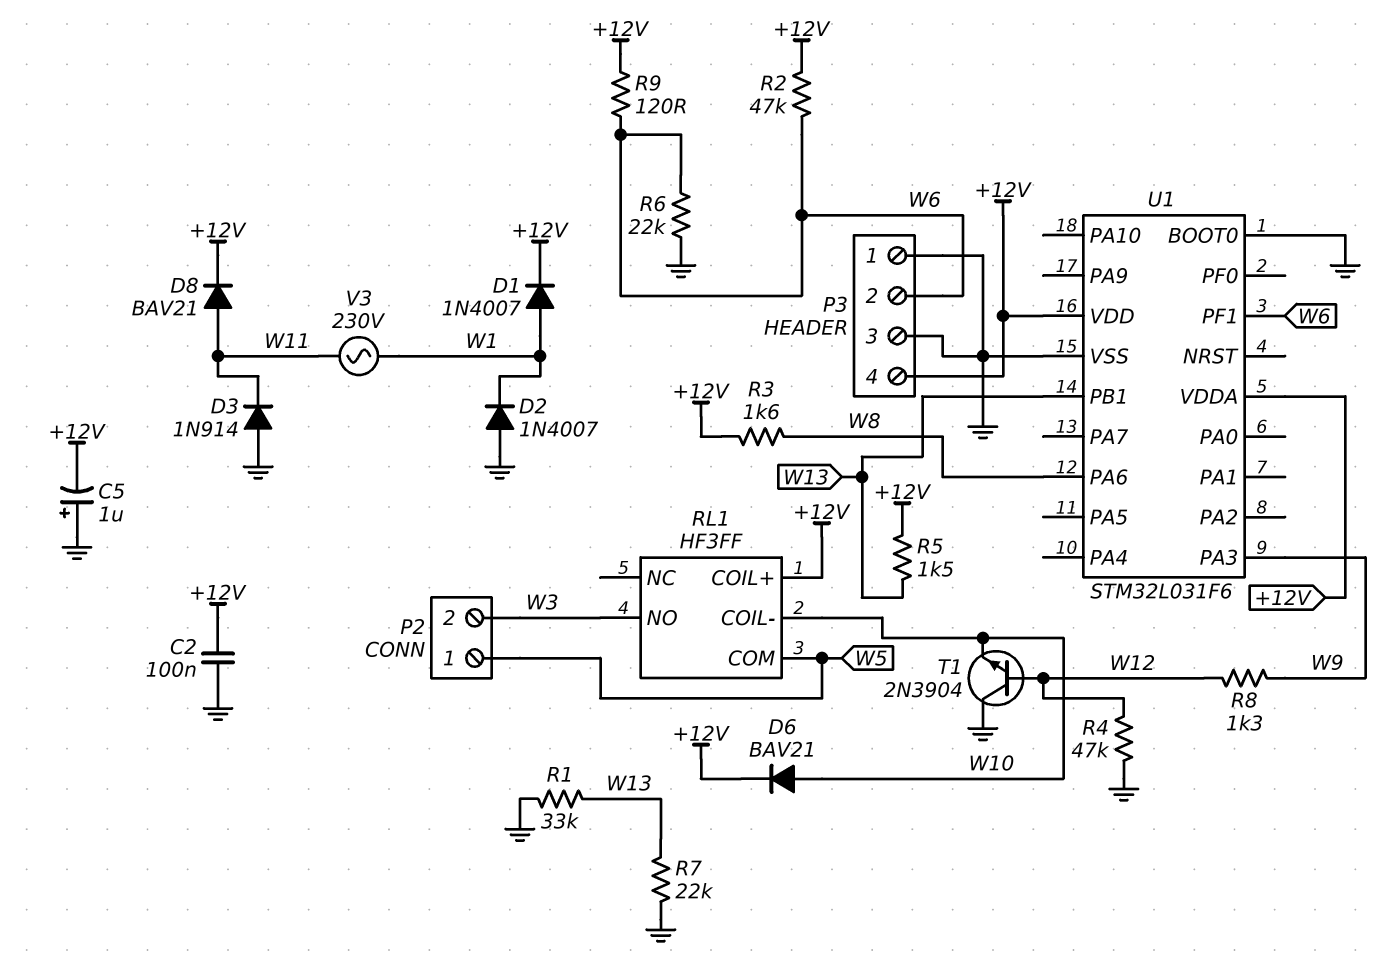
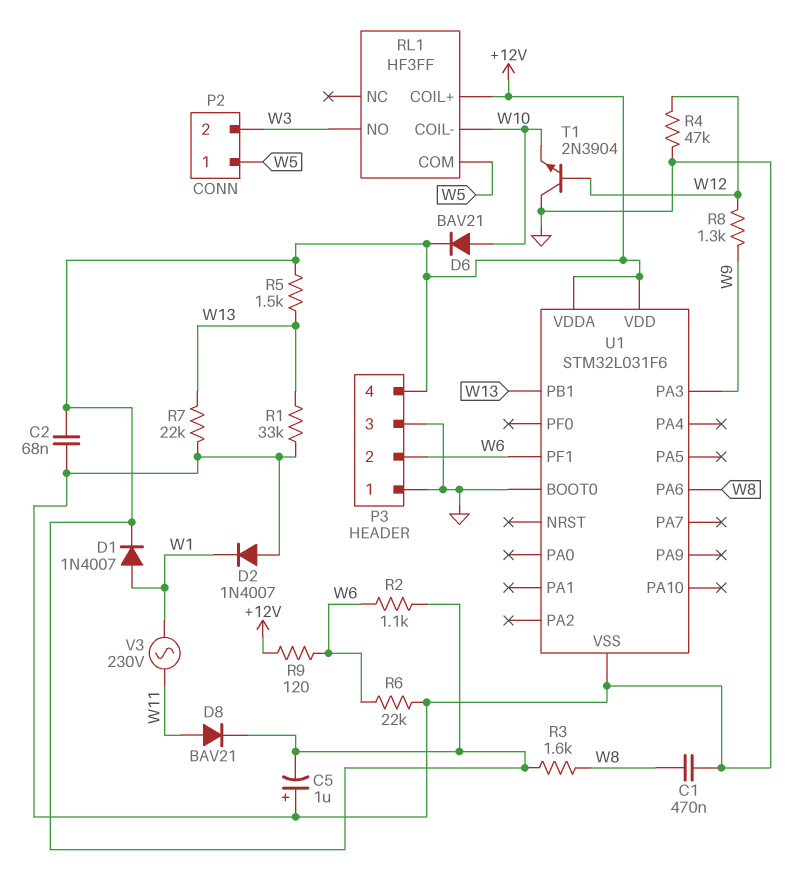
C1: none -> 470nF (GND, W8)
C2: 100nF (+12V, GND) -> 68nF (+12V, GND)
D3: diode 1N914 (A GND, K W11) -> none
R2: 47k (+12V, W6) -> 1.1k (+12V, W6)

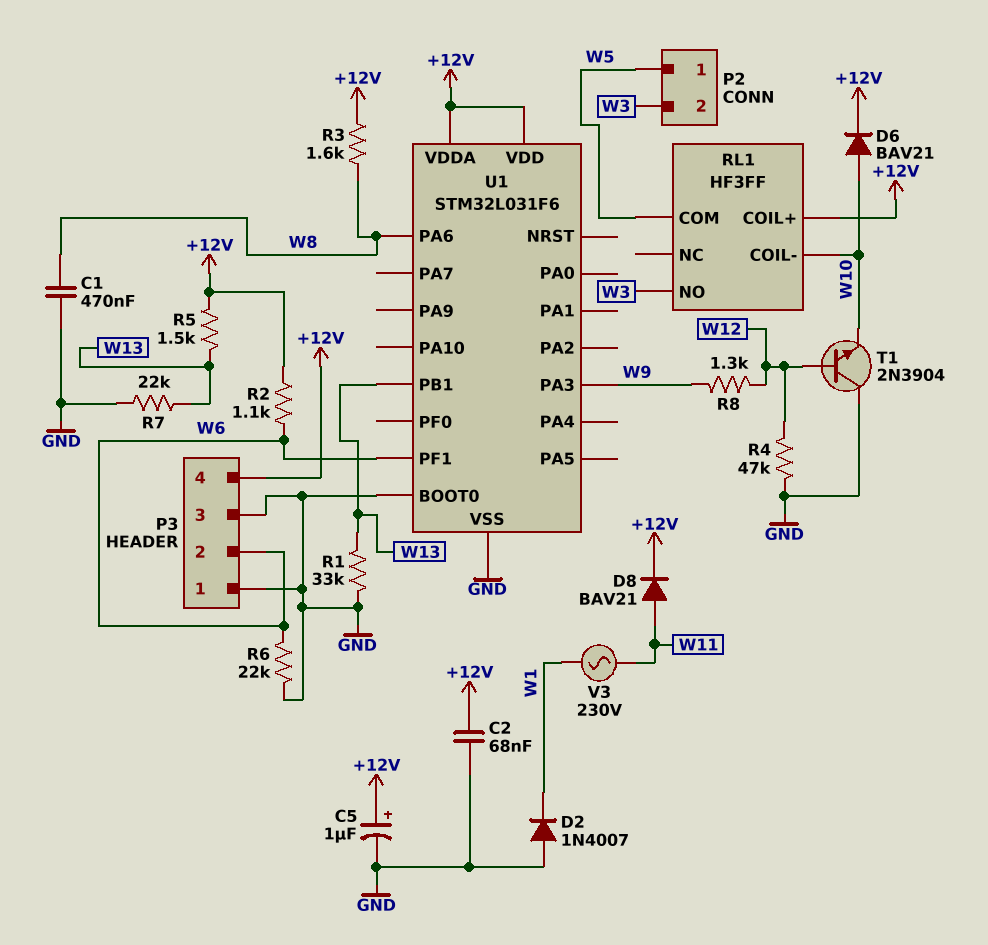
C5: 1uF (plus GND, minus +12V) -> 1uF (plus +12V, minus GND)
D1: diode 1N4007 (A W1, K +12V) -> none
R9: 120 (+12V, W6) -> none

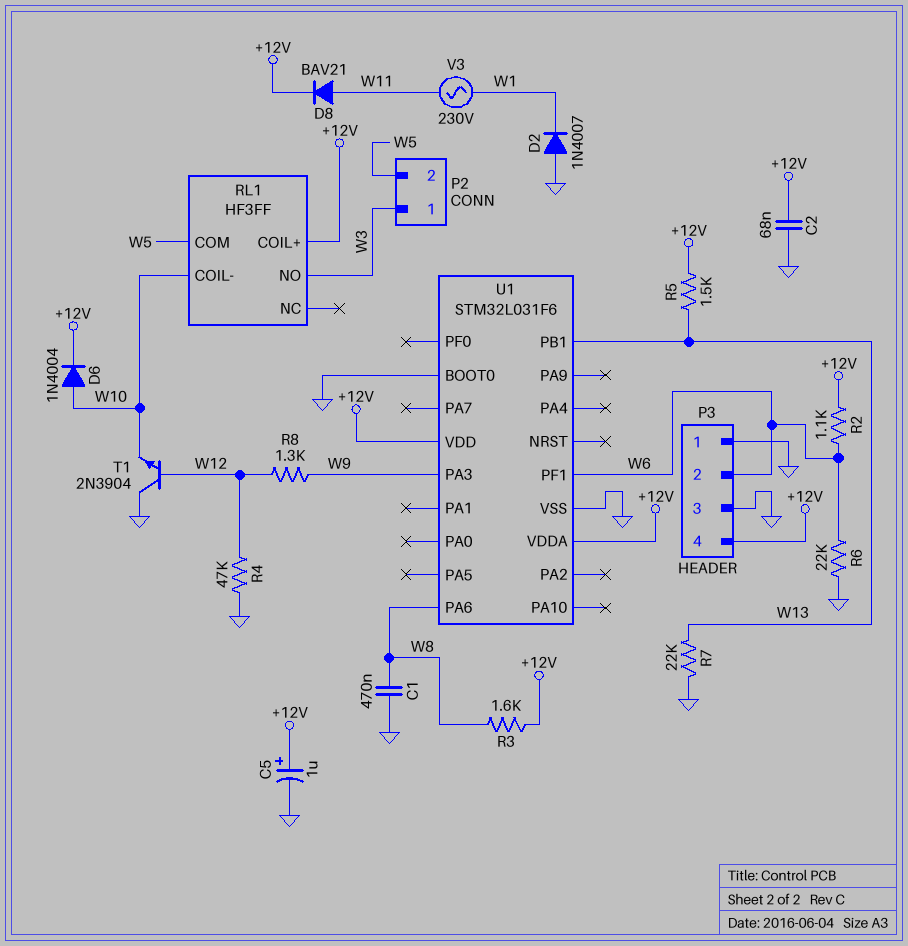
D6: diode BAV21 (A W10, K +12V) -> diode 1N4004 (A W10, K +12V)
P2 pin 1: W5 -> W3
P2 pin 2: W3 -> W5
R1: 33k (GND, W13) -> none

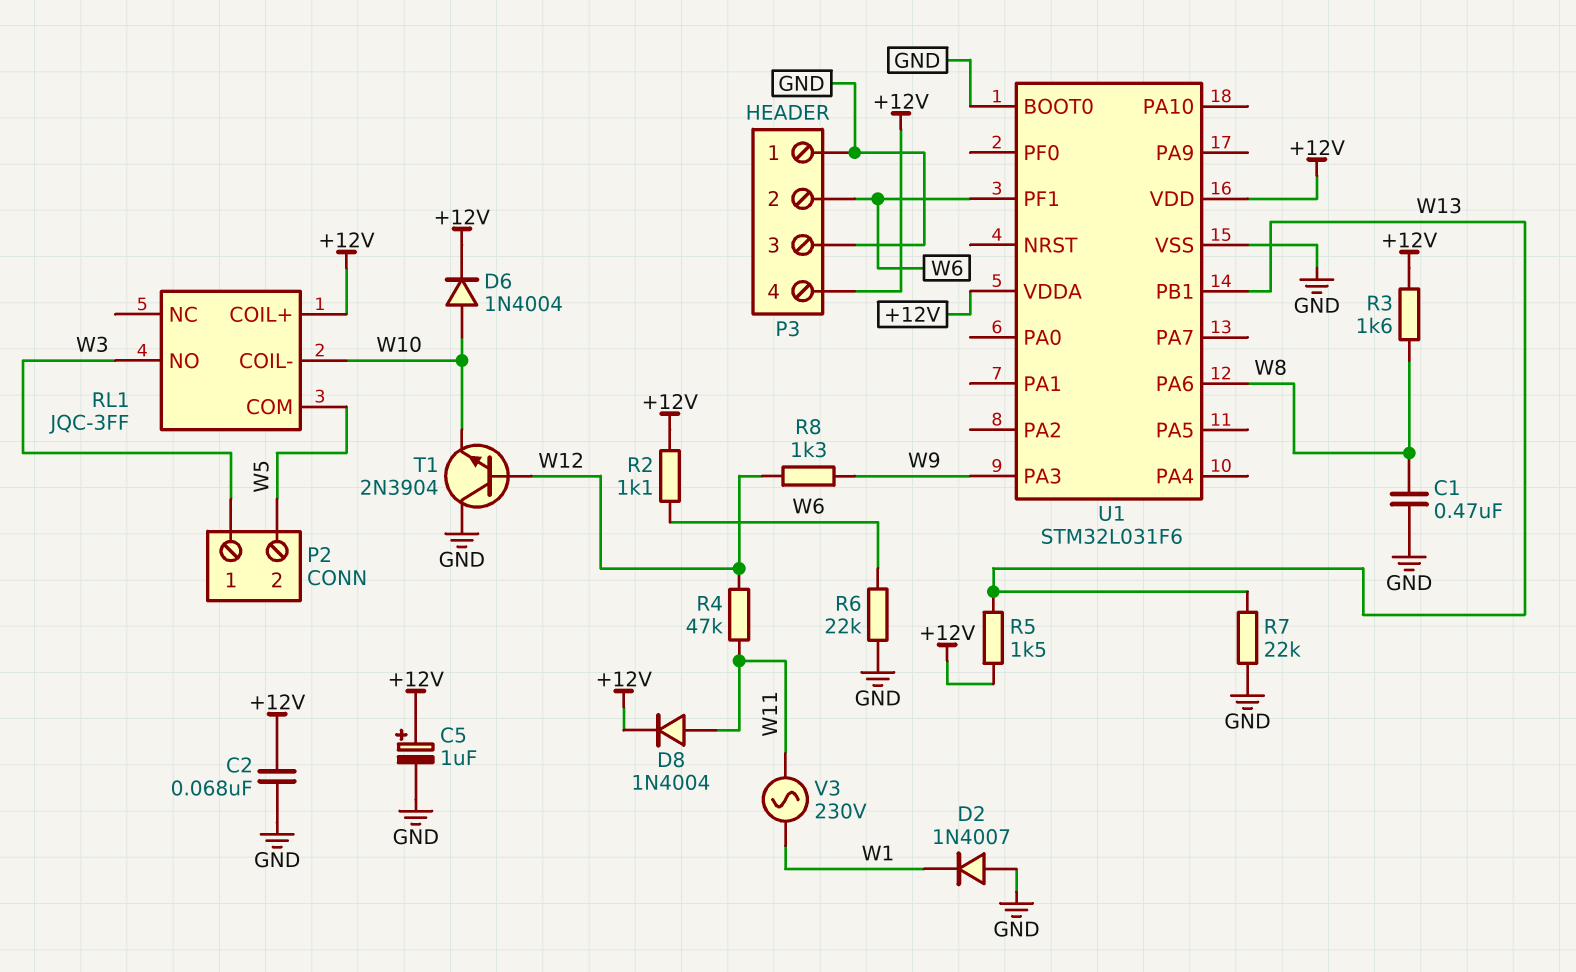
D8: diode BAV21 (A W11, K +12V) -> diode 1N4004 (A W11, K +12V)
R4: 47k (GND, W12) -> 47k (W11, W12)
RL1: HF3FF -> JQC-3FF

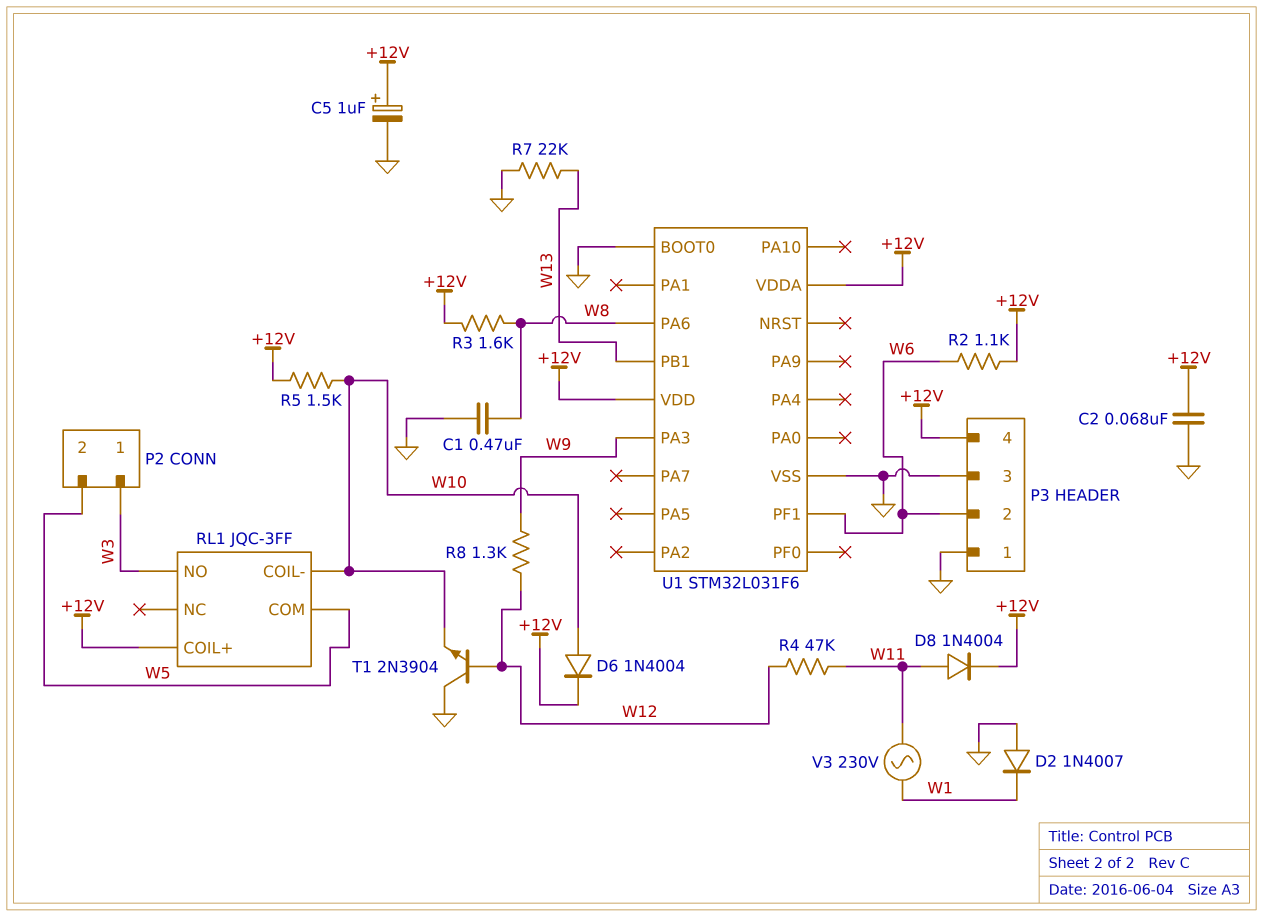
R5: 1.5k (+12V, W13) -> 1.5k (+12V, W10)
R6: 22k (GND, W6) -> none

